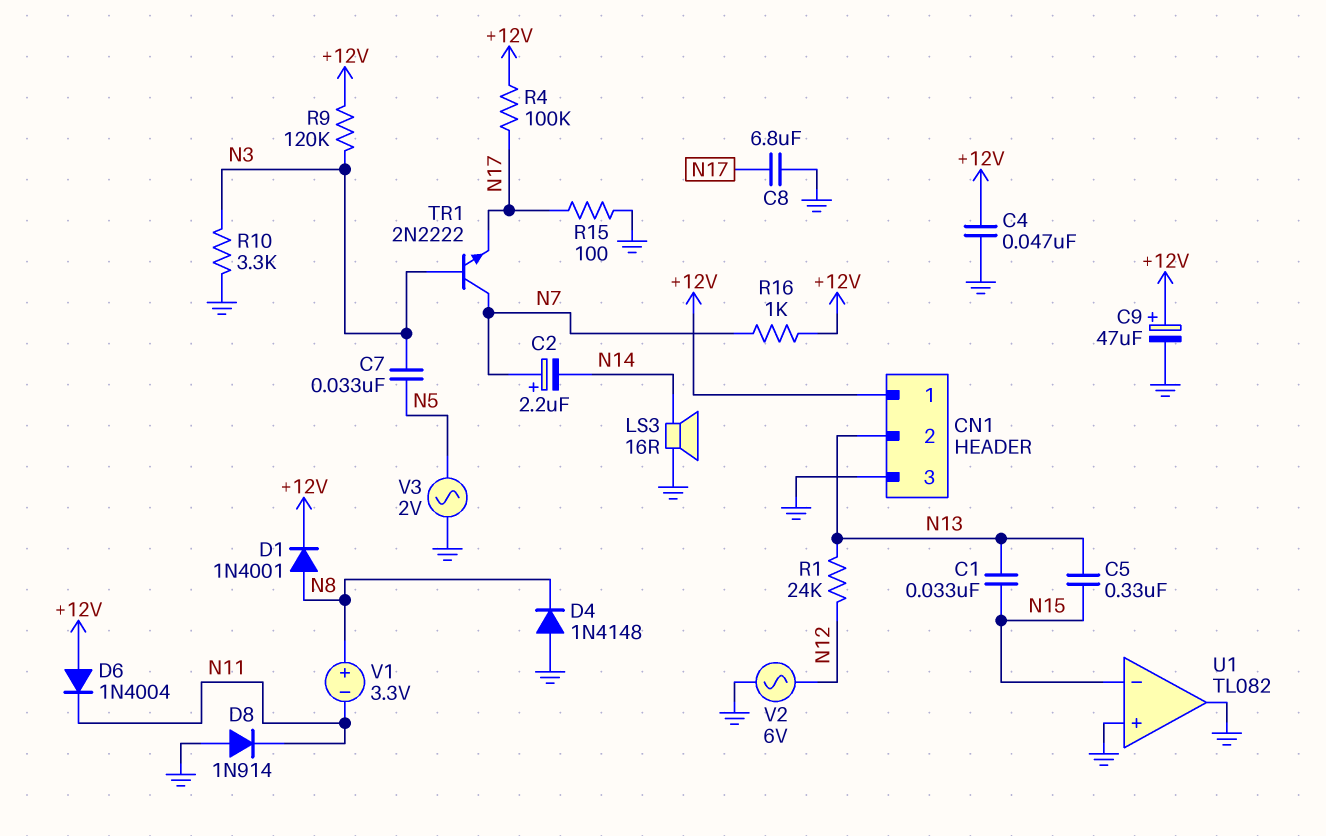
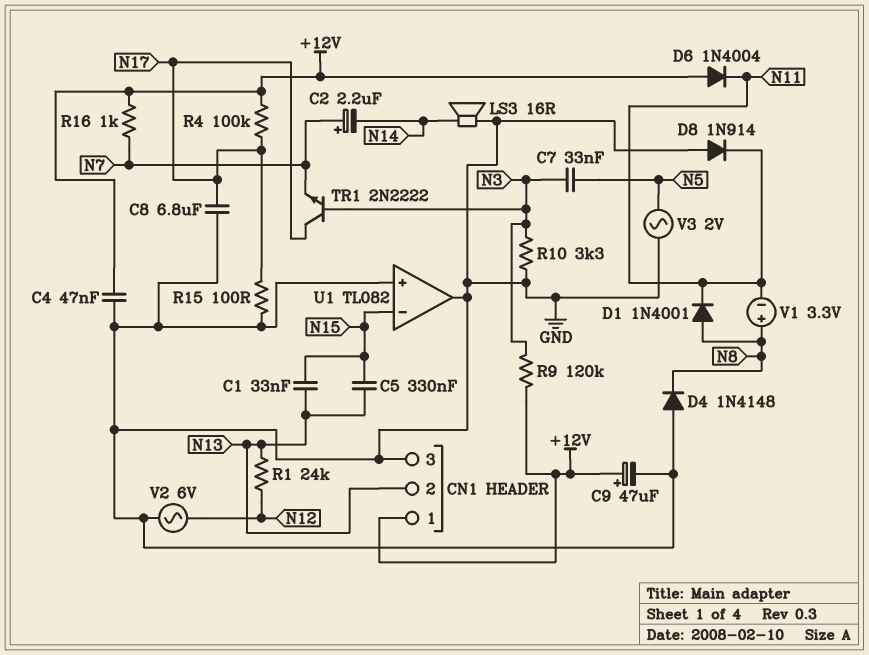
D1: diode 1N4001 (A N8, K +12V) -> diode 1N4001 (A N8, K N11)
TR1: NPN 2N2222 (B N3, C N7, E N17) -> NPN 2N2222 (B N3, C N17, E N7)

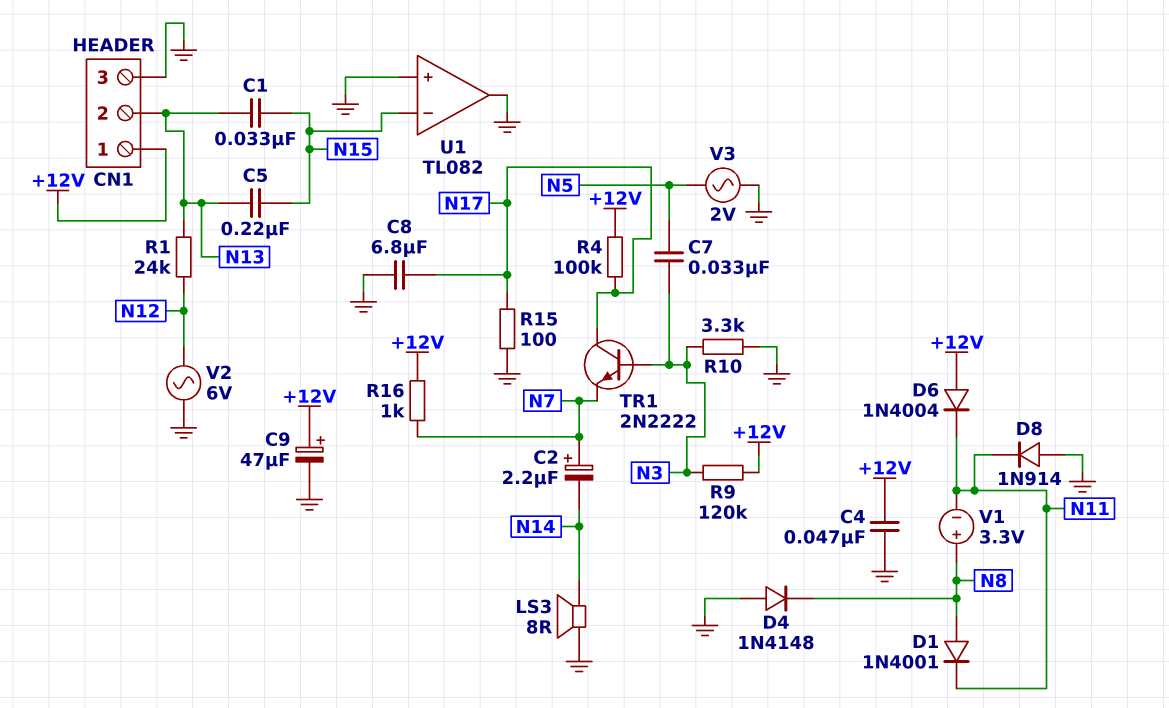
C5: 330nF (N13, N15) -> 220nF (N13, N15)
LS3: speaker 16R (GND, N14) -> speaker 8R (GND, N14)

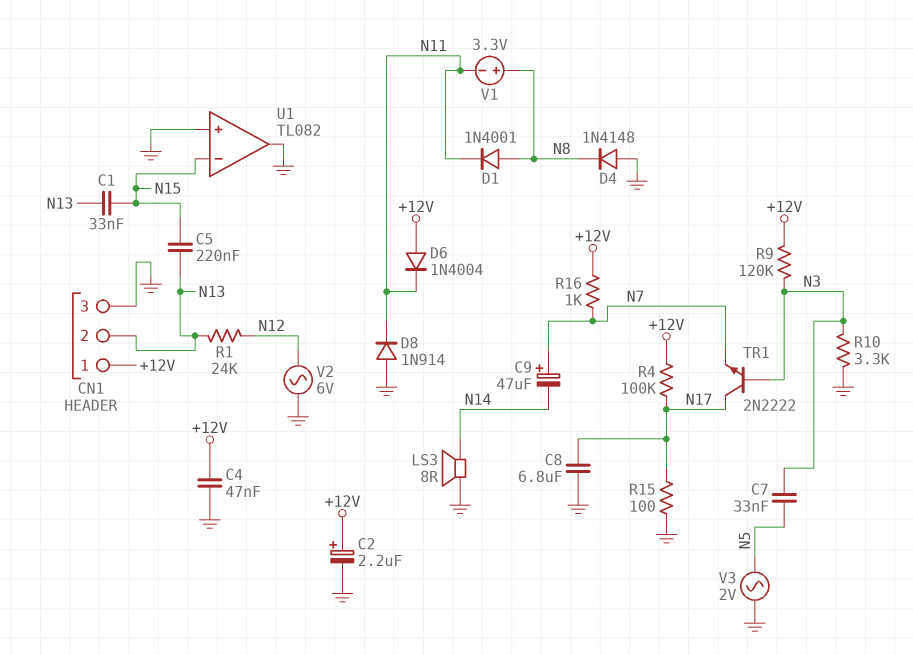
C2: 2.2uF (plus N7, minus N14) -> 2.2uF (plus +12V, minus GND)
C9: 47uF (plus +12V, minus GND) -> 47uF (plus N7, minus N14)

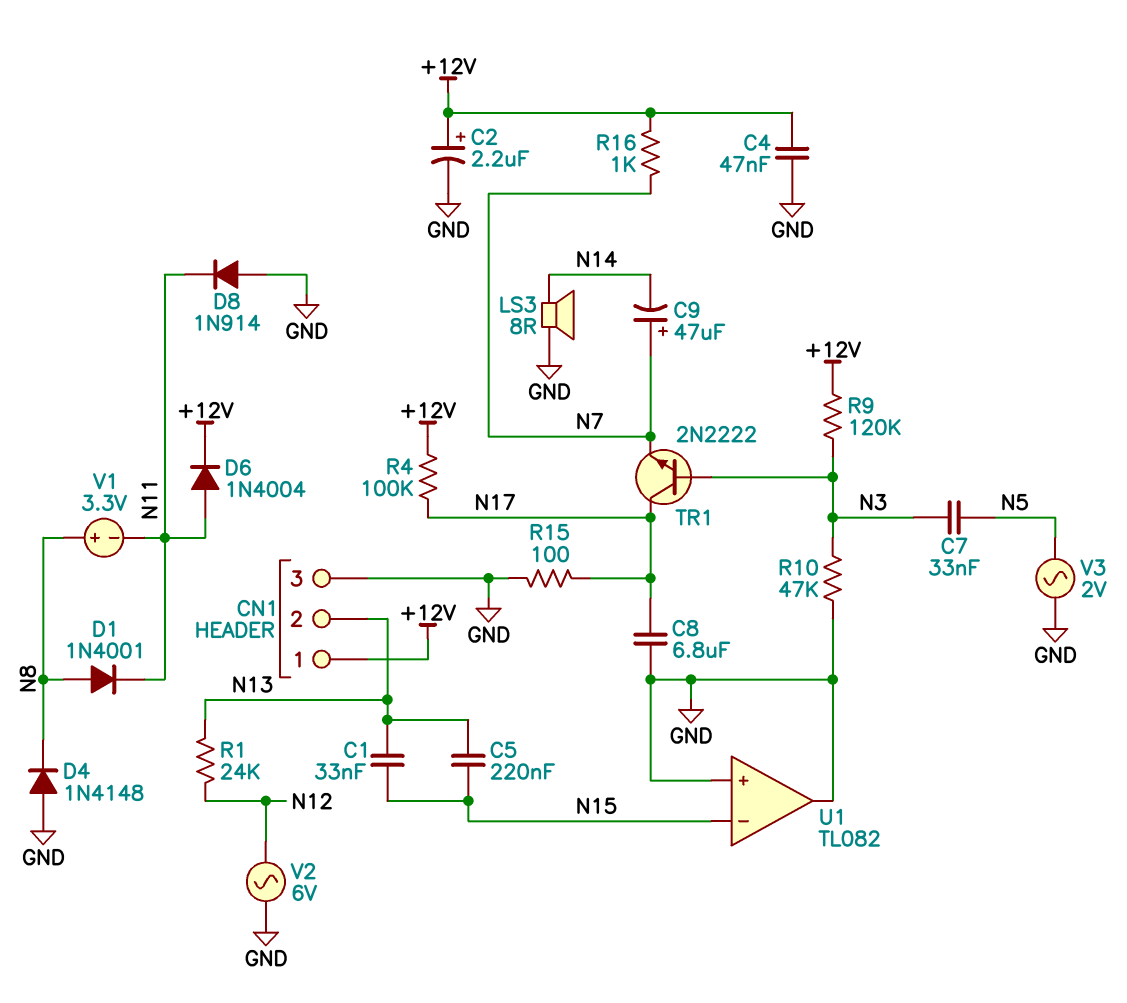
D6: diode 1N4004 (A +12V, K N11) -> diode 1N4004 (A N11, K +12V)
R10: 3.3k (GND, N3) -> 47k (GND, N3)

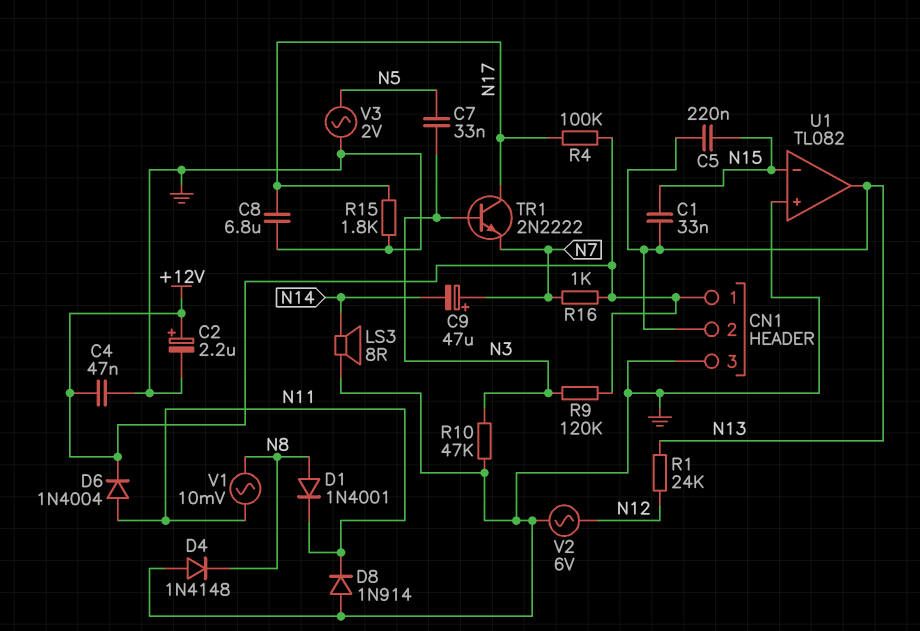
R15: 100 (GND, N17) -> 1.8k (GND, N17)
U1 pin out: GND -> N13
V1: 3.3V (plus N8, minus N11) -> AC 10mV (N8, N11)

